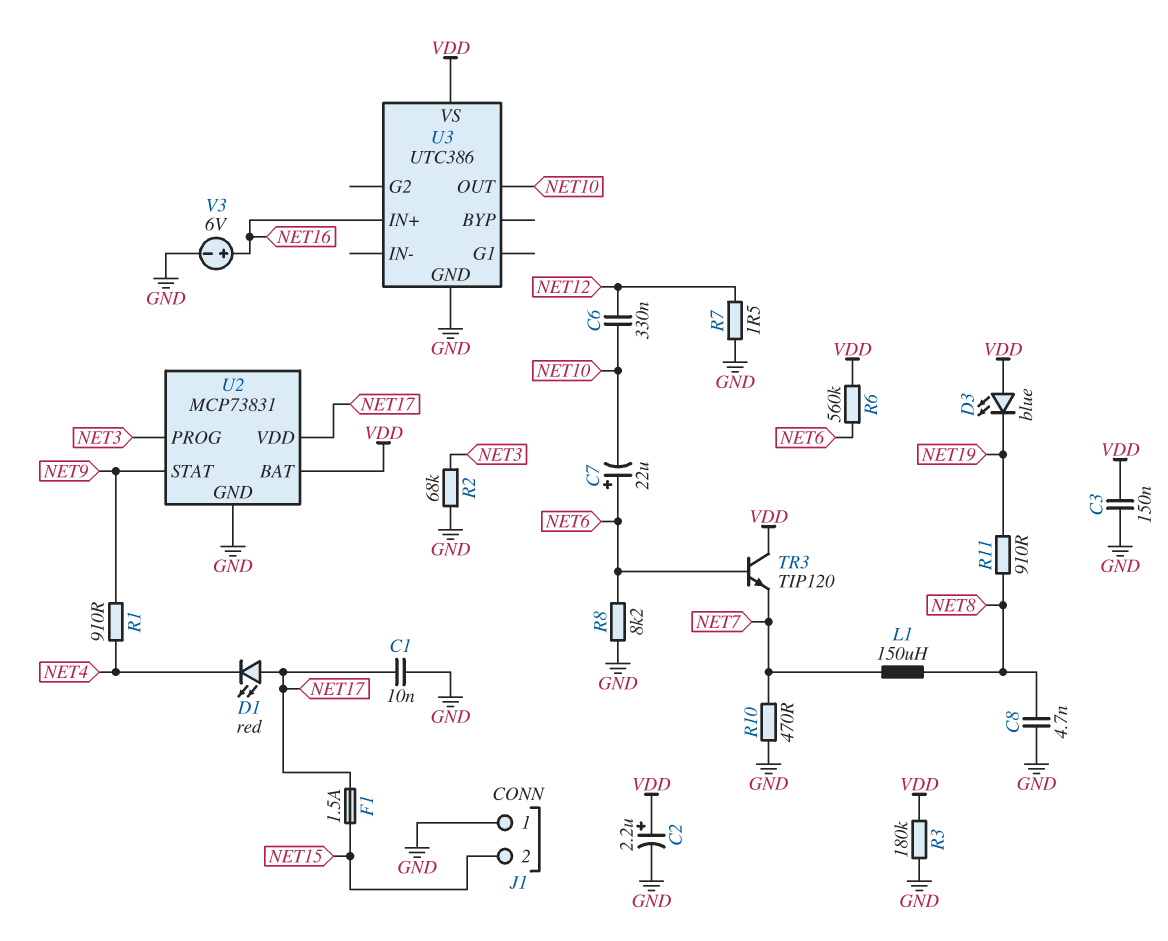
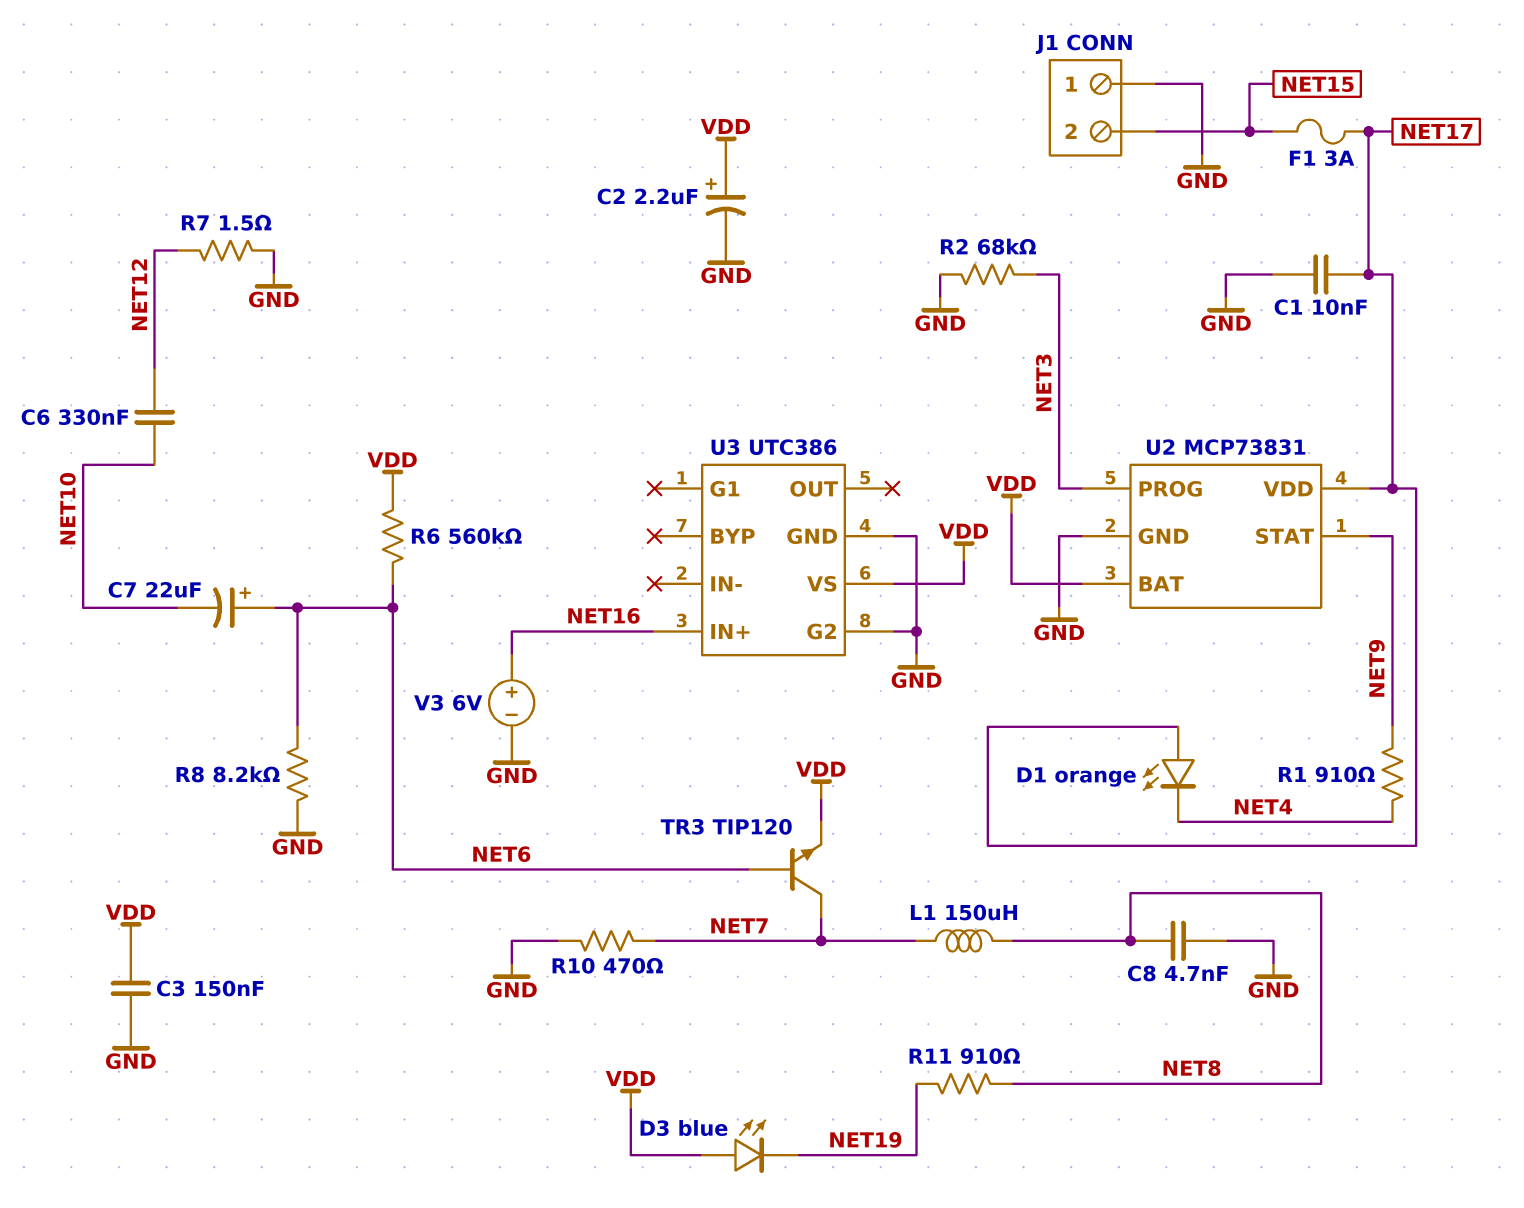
D1: LED red (A NET17, K NET4) -> LED orange (A NET17, K NET4)
F1: 1.5A (NET15, NET17) -> 3A (NET15, NET17)
R3: 180k (GND, VDD) -> none
TR3: NPN TIP120 (B NET6, C VDD, E NET7) -> NPN TIP120 (B NET6, C NET7, E VDD)
U3 pin G2: none -> GND
U3 pin OUT: NET10 -> none

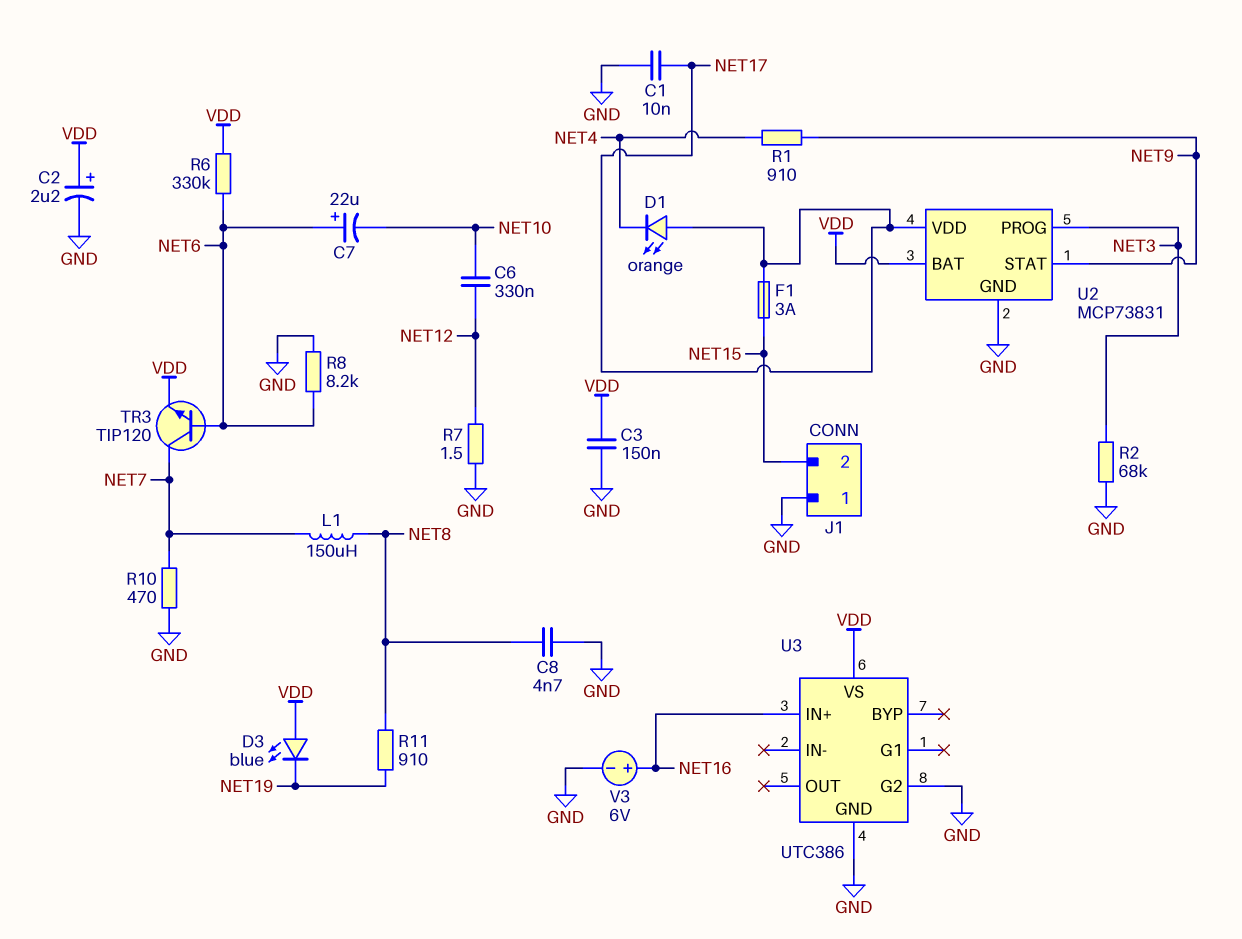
R6: 560k (NET6, VDD) -> 330k (NET6, VDD)

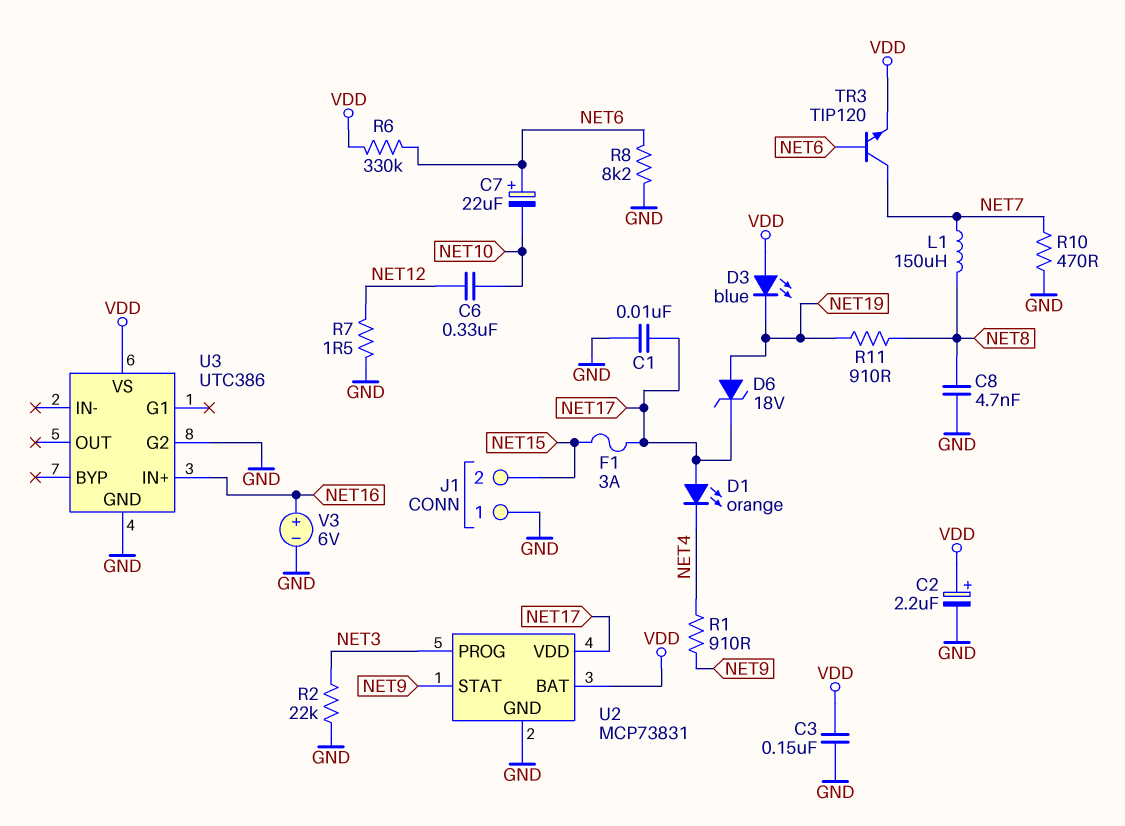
D6: none -> zener 18V (A NET19, K NET17)
R2: 68k (GND, NET3) -> 22k (GND, NET3)

